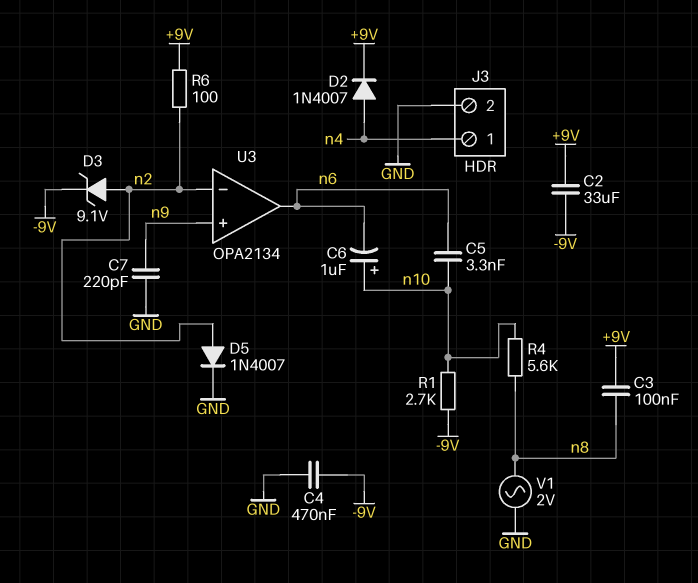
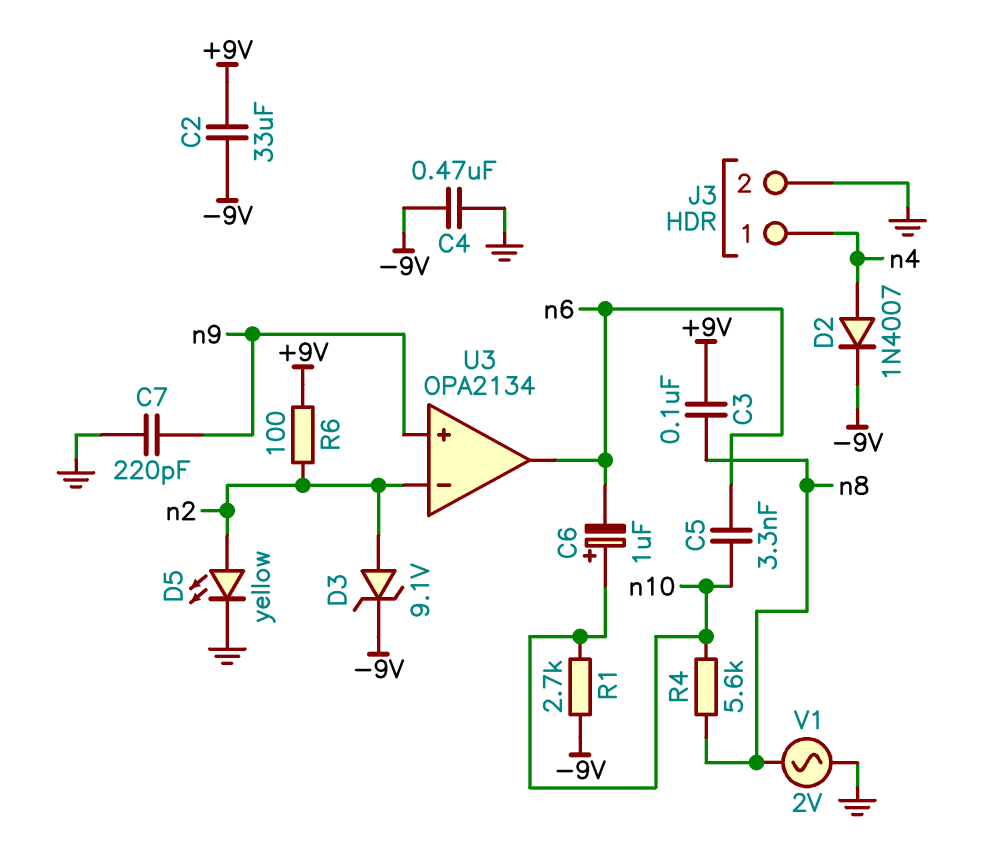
D2: diode 1N4007 (A n4, K +9V) -> diode 1N4007 (A n4, K -9V)
D5: diode 1N4007 (A n2, K GND) -> LED yellow (A n2, K GND)

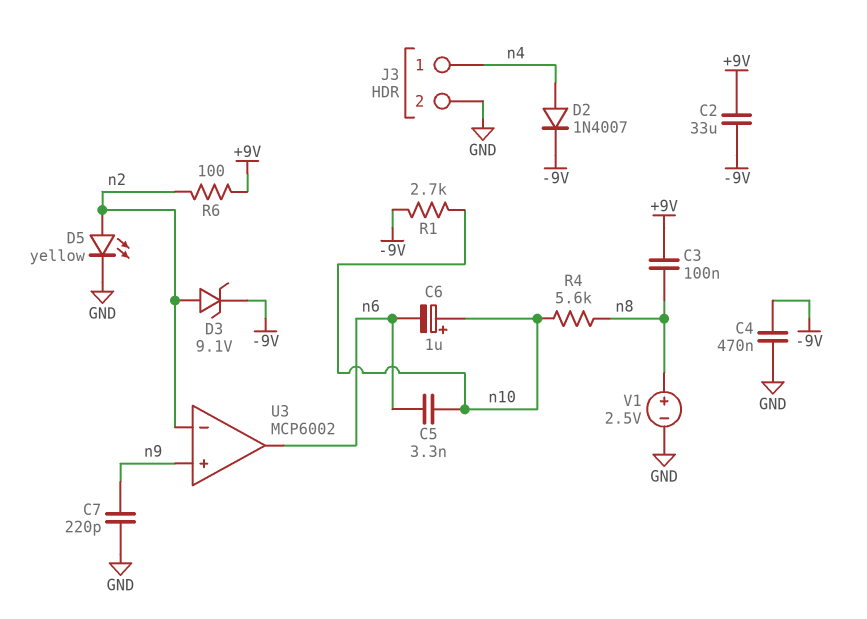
U3: OPA2134 -> MCP6002
V1: AC 2V (GND, n8) -> 2.5V (plus n8, minus GND)

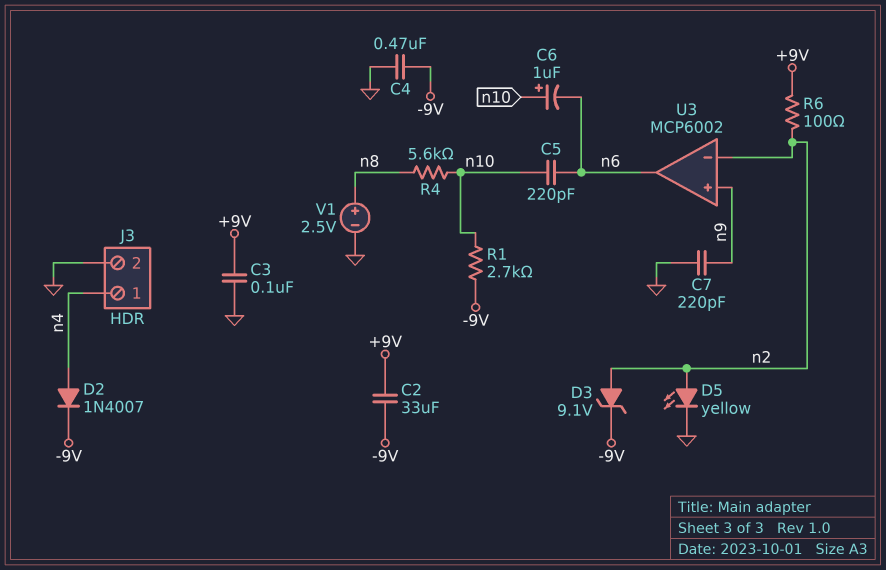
C3: 100nF (+9V, n8) -> 100nF (+9V, GND)
C5: 3.3nF (n6, n10) -> 220pF (n6, n10)

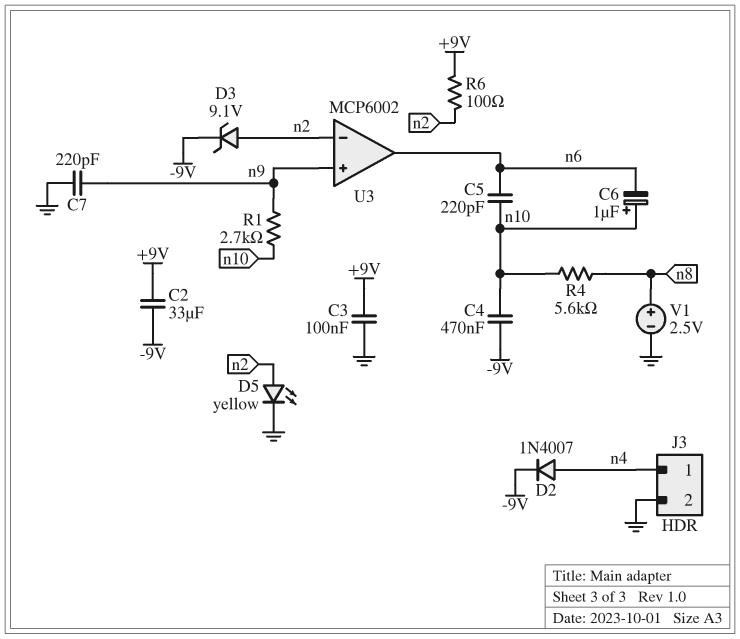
C4: 470nF (-9V, GND) -> 470nF (-9V, n10)
R1: 2.7k (-9V, n10) -> 2.7k (n9, n10)

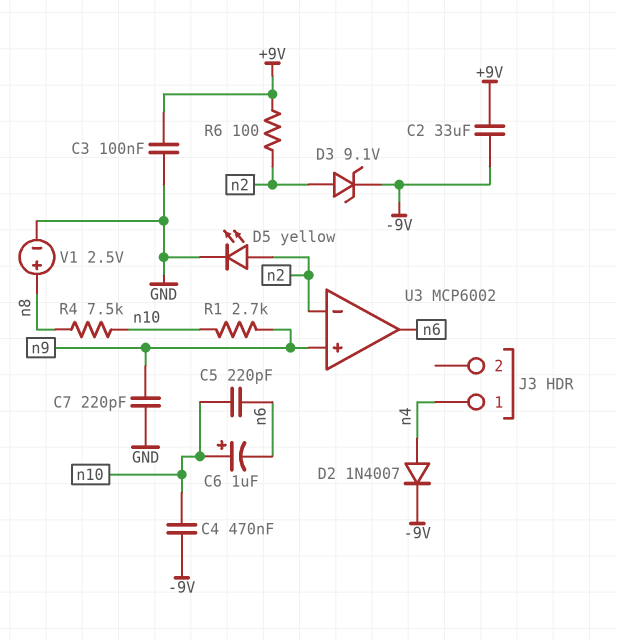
J3 pin 2: GND -> none
R4: 5.6k (n8, n10) -> 7.5k (n8, n10)

